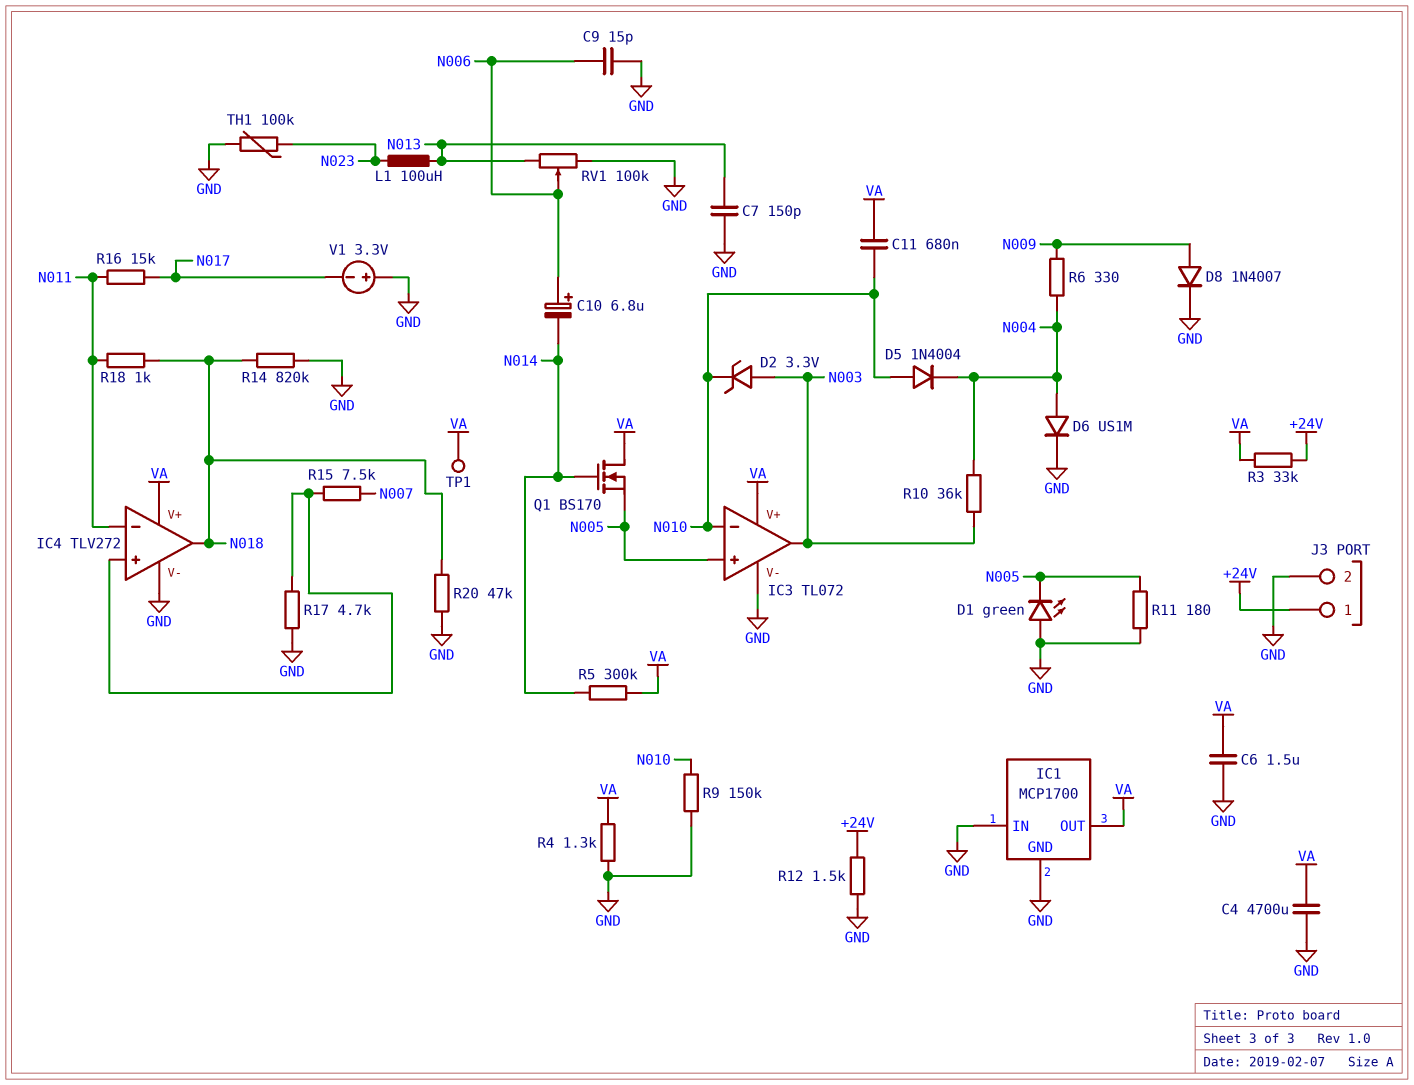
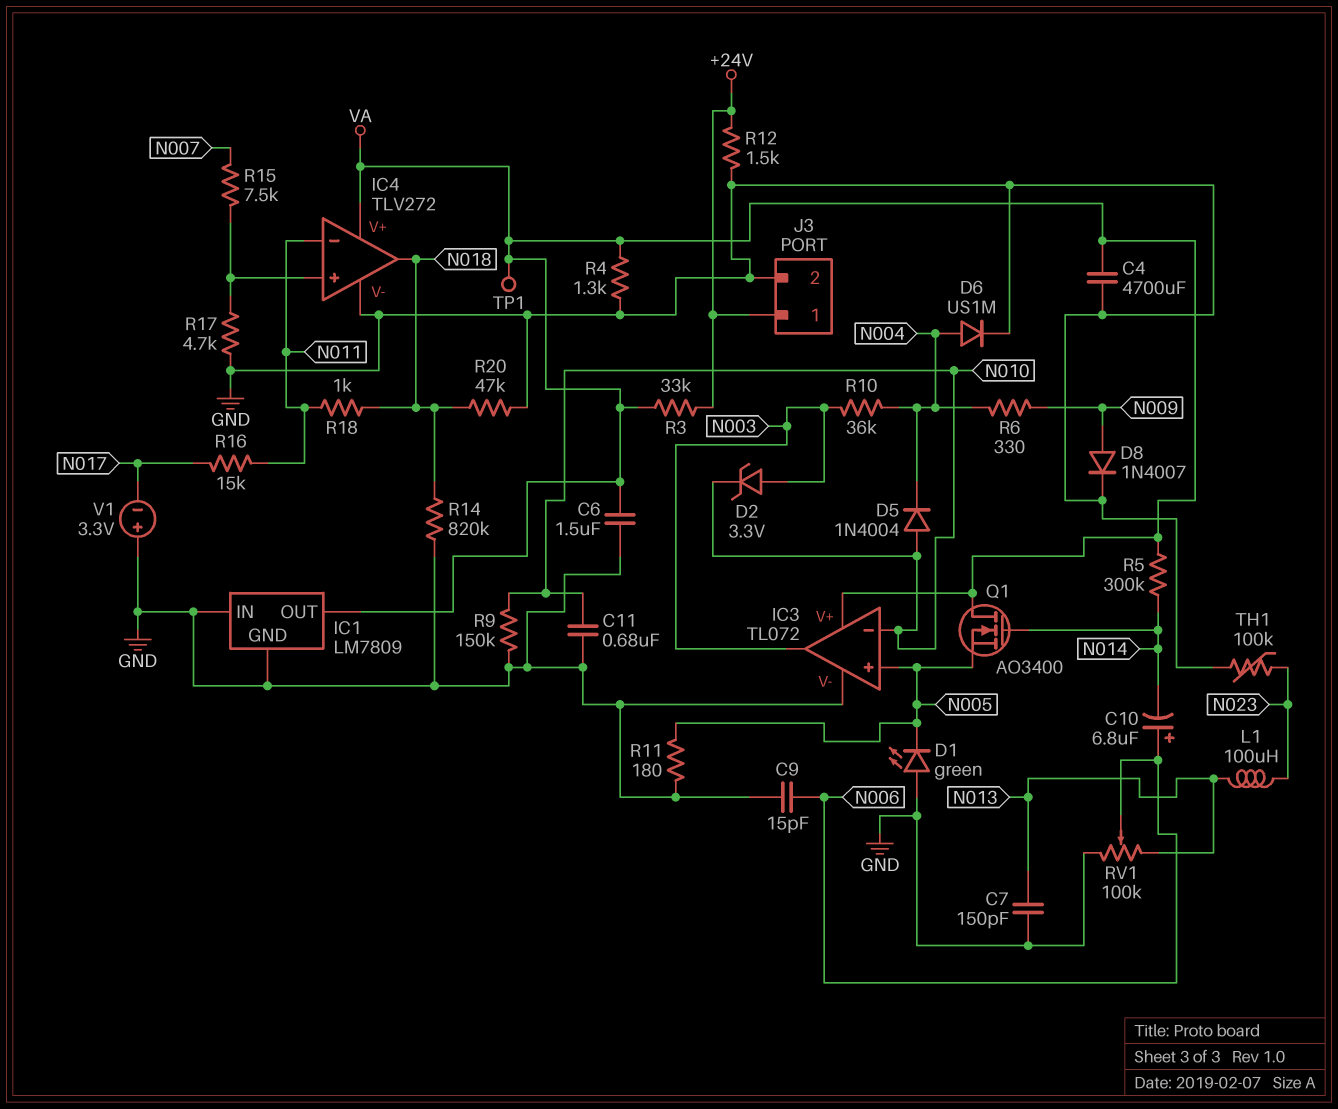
C11: 680nF (N010, VA) -> 680nF (GND, N010)
IC1: MCP1700 -> LM7809
Q1: NMOS BS170 (G N014, D VA, S N005) -> NMOS AO3400 (G N014, D VA, S N005)

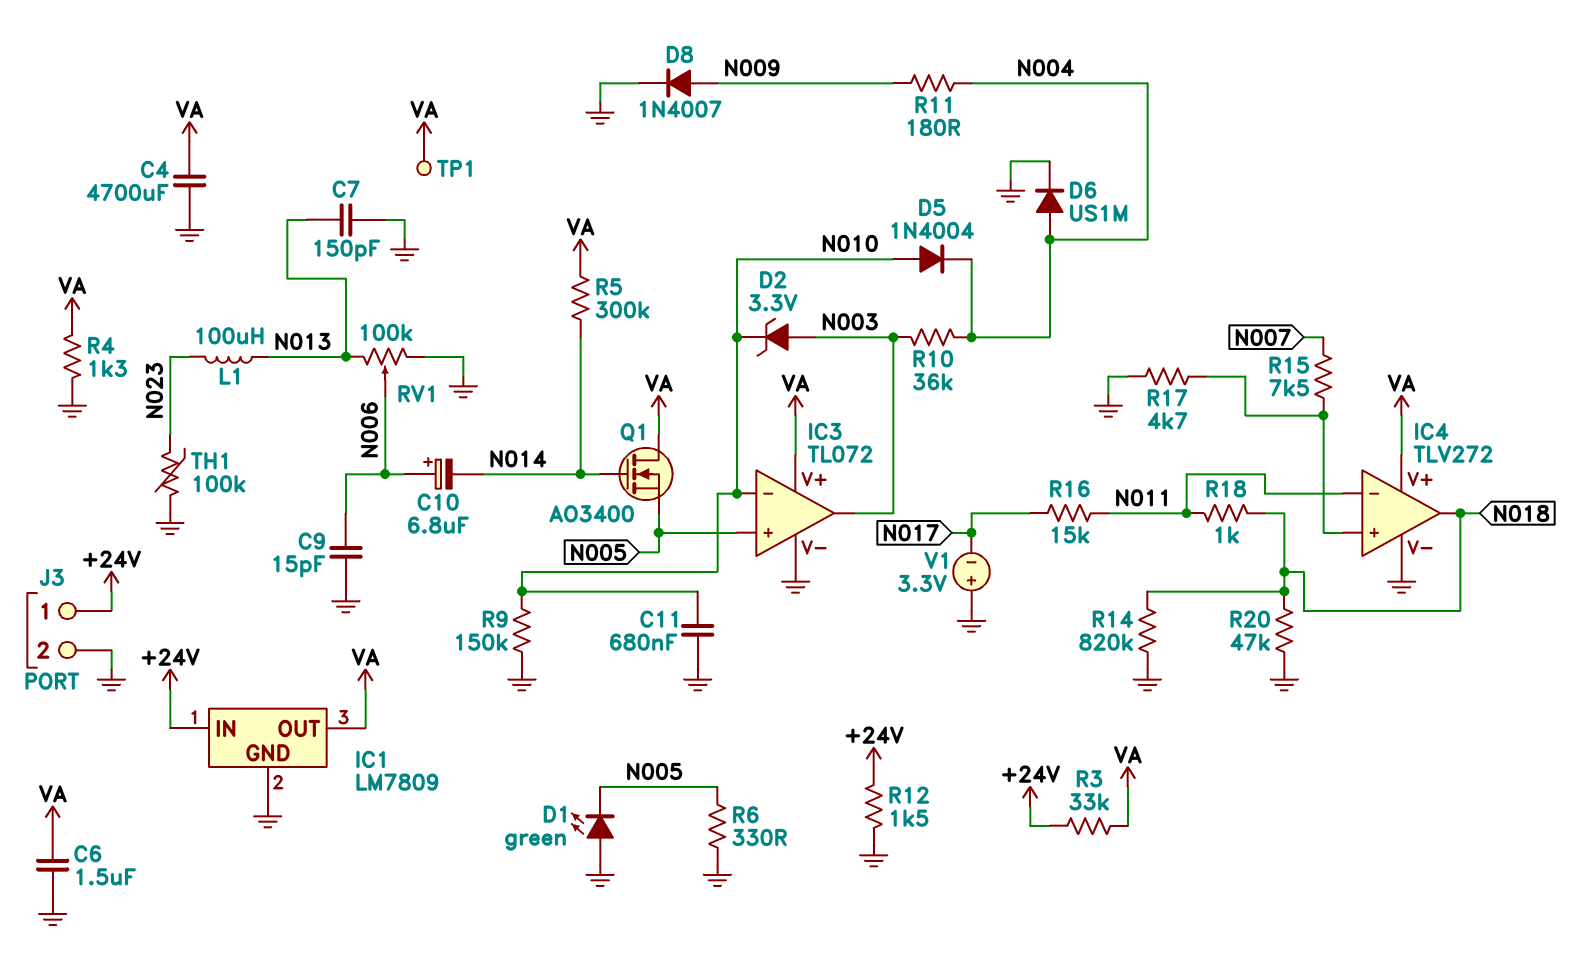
IC1 pin IN: GND -> +24V
R6: 330 (N004, N009) -> 330 (GND, N005)
R11: 180 (GND, N005) -> 180 (N004, N009)

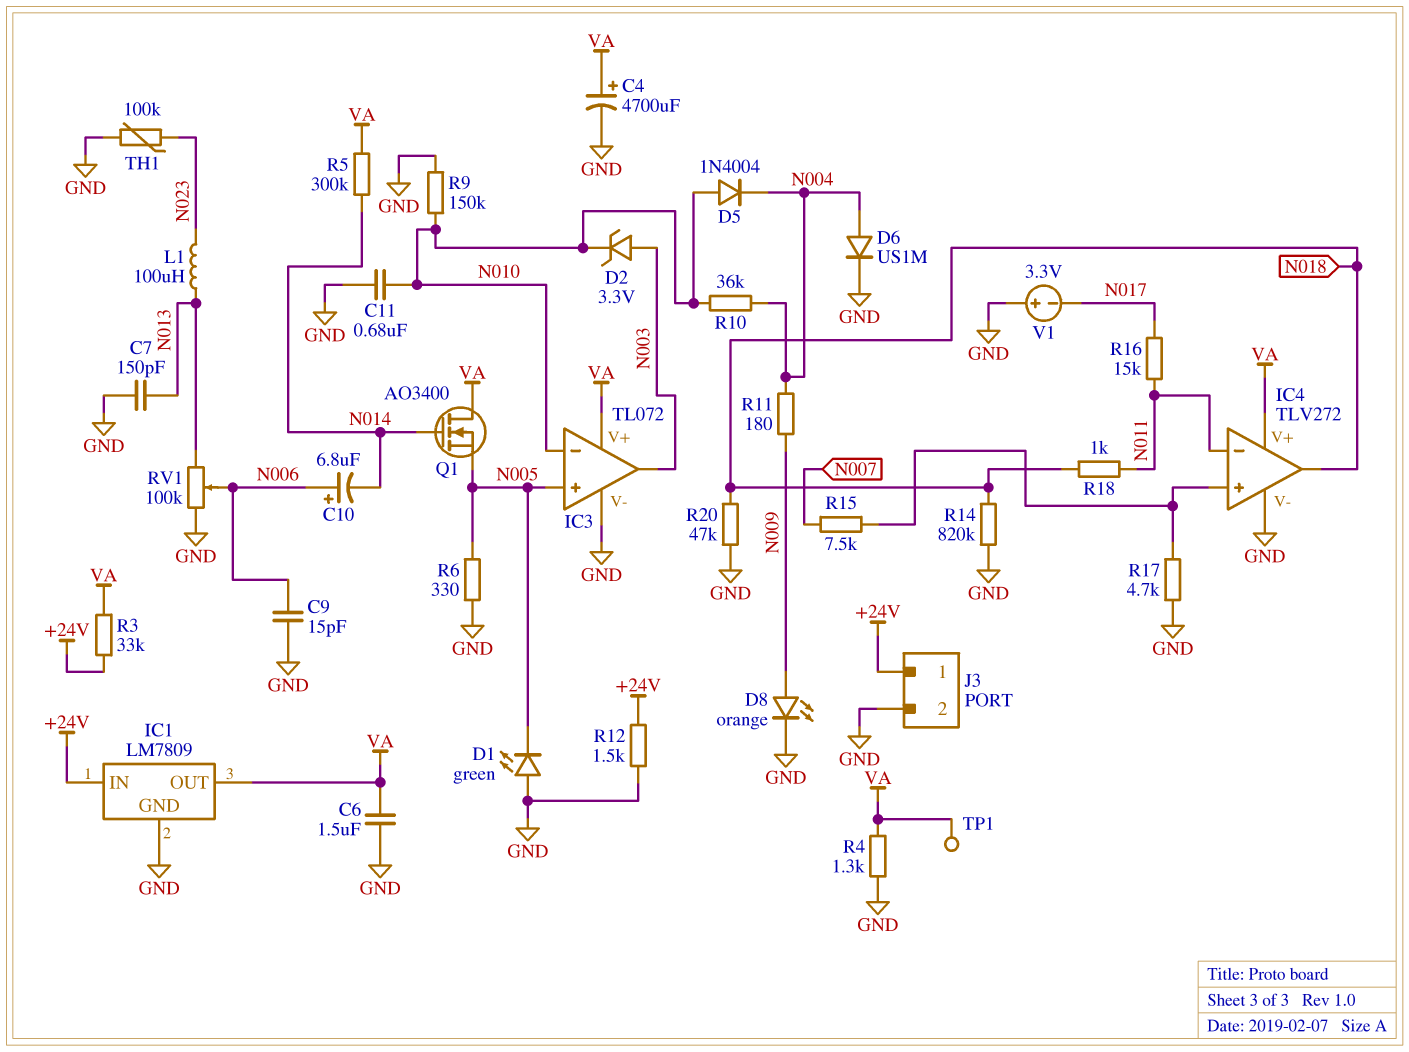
C4: 4700uF (GND, VA) -> 4700uF (plus VA, minus GND)
D8: diode 1N4007 (A N009, K GND) -> LED orange (A N009, K GND)
R10: 36k (N003, N004) -> 36k (N004, N010)

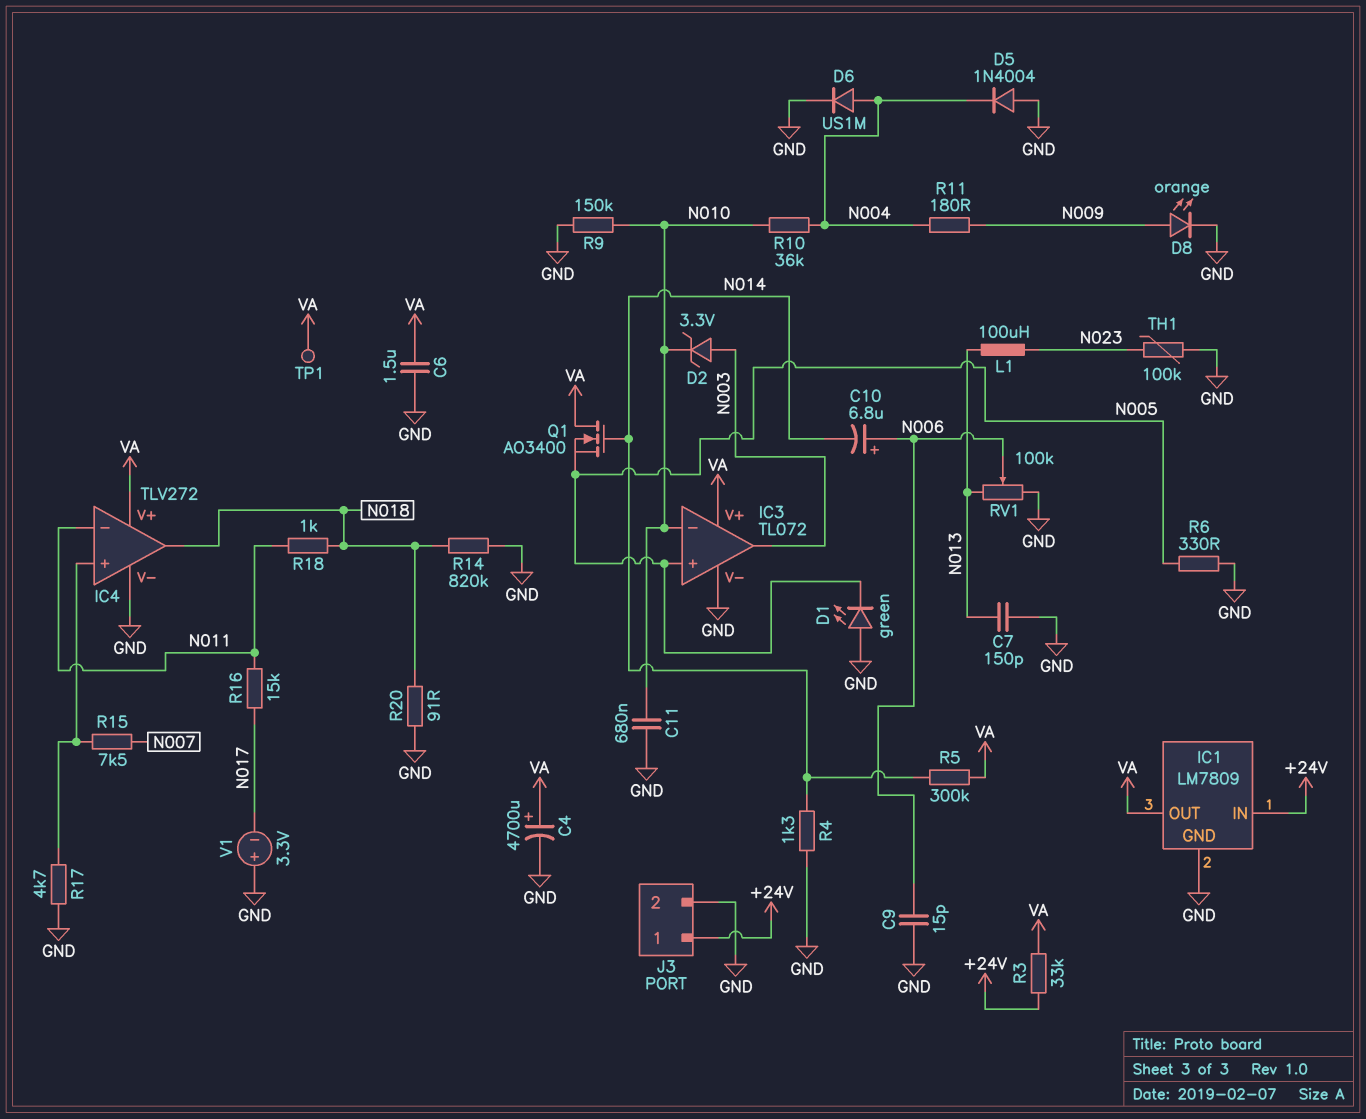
D5: diode 1N4004 (A N010, K N004) -> diode 1N4004 (A GND, K N004)
R4: 1.3k (GND, VA) -> 1.3k (GND, N014)
R12: 1.5k (+24V, GND) -> none
R20: 47k (GND, N018) -> 91 (GND, N018)

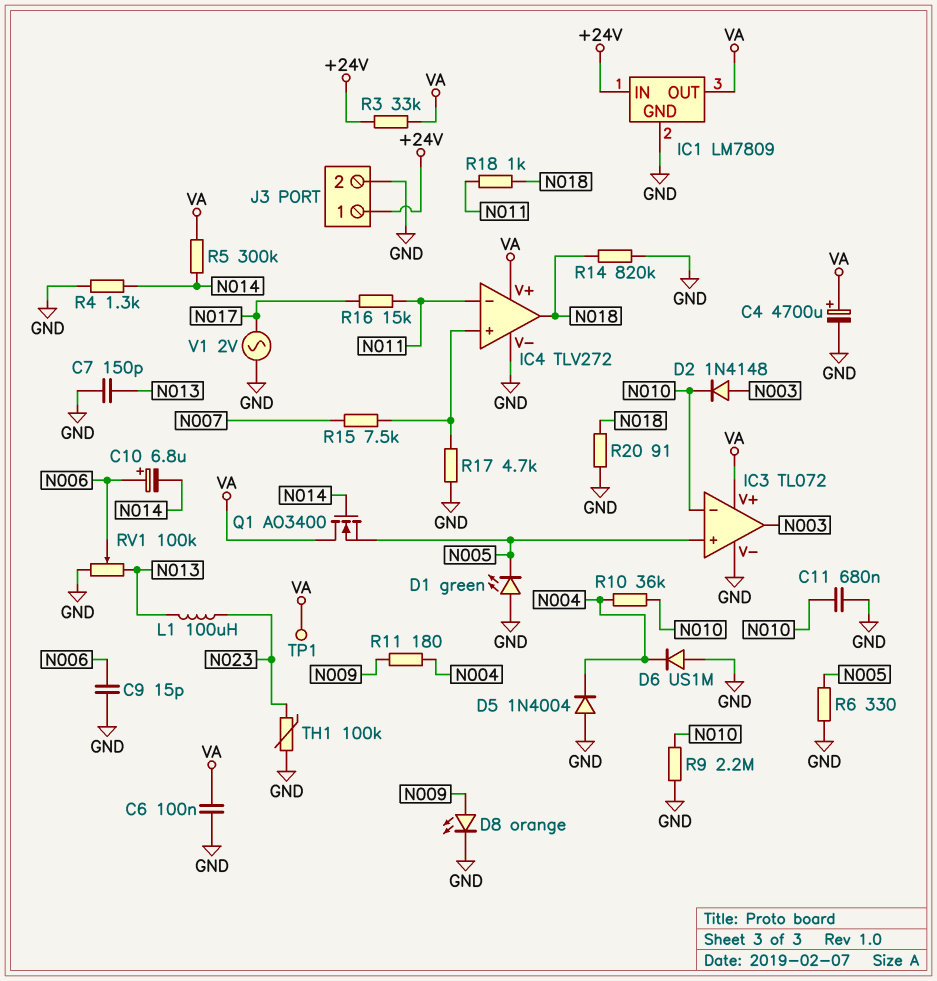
C6: 1.5uF (GND, VA) -> 100nF (GND, VA)
D2: zener 3.3V (A N003, K N010) -> diode 1N4148 (A N003, K N010)
D6: diode US1M (A N004, K GND) -> diode US1M (A GND, K N004)
R9: 150k (GND, N010) -> 2.2M (GND, N010)
V1: 3.3V (plus GND, minus N017) -> AC 2V (GND, N017)

